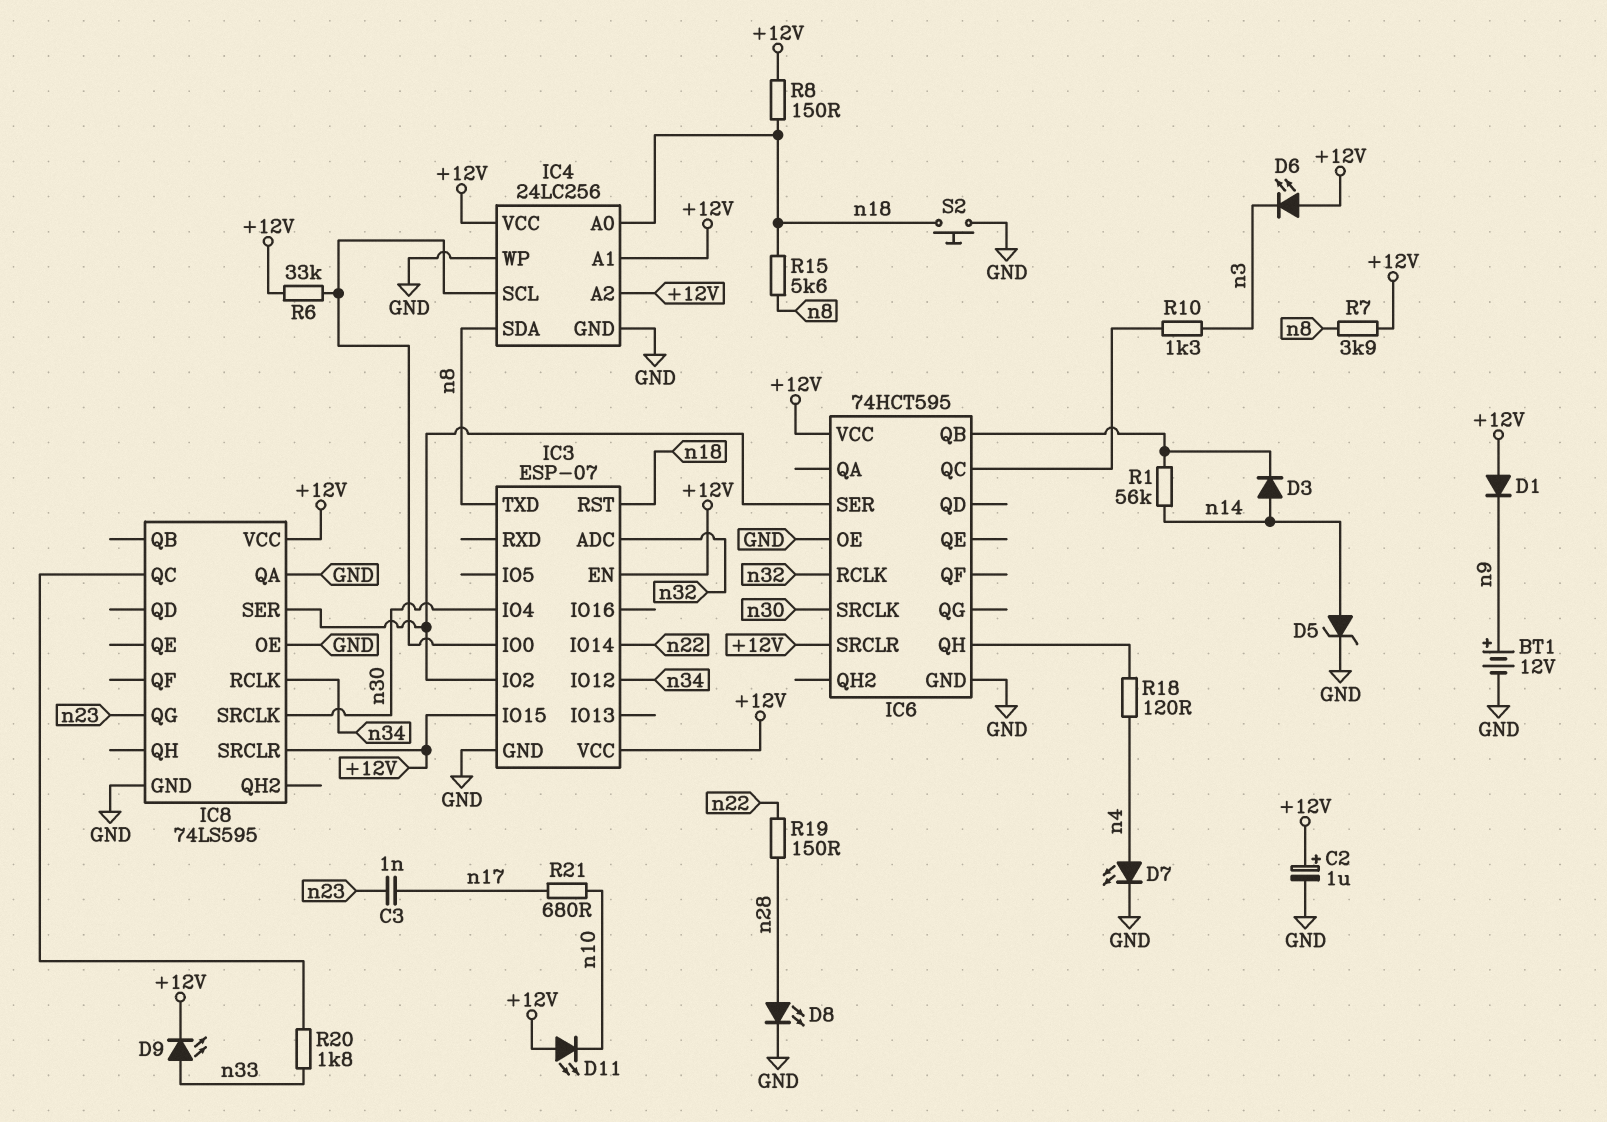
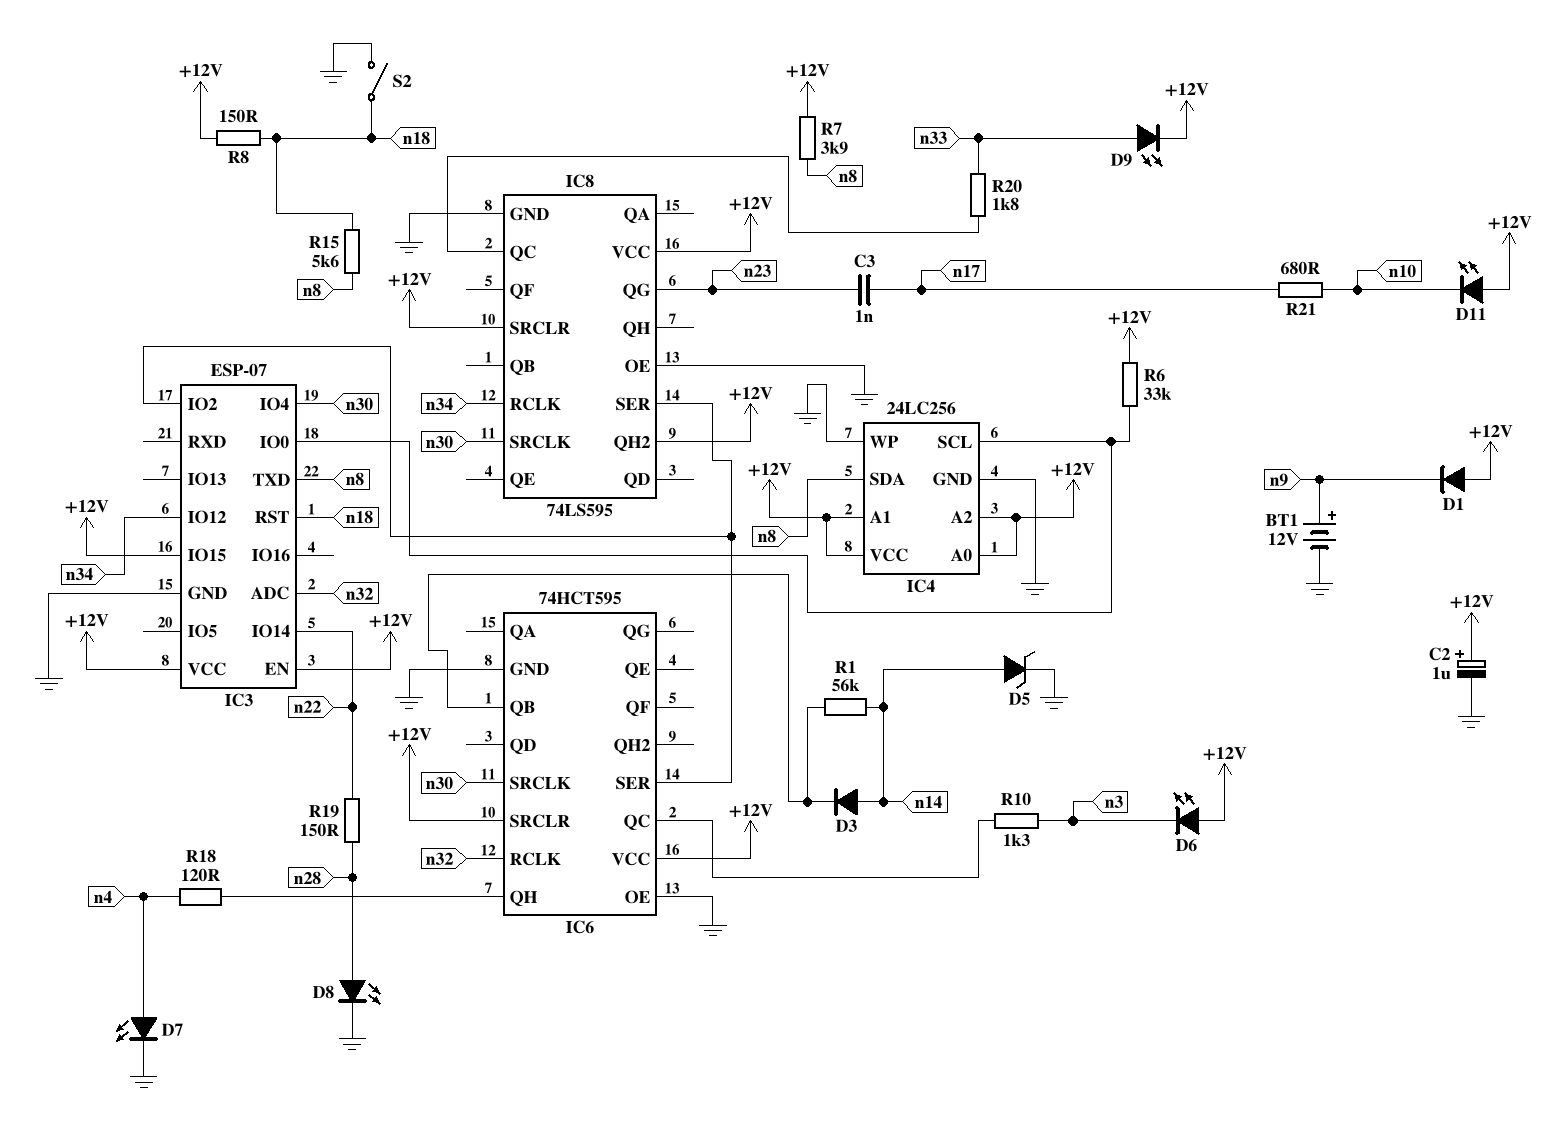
IC4 pin A0: n18 -> +12V
IC8 pin QA: GND -> none
IC8 pin QH2: none -> +12V
S2: button (GND, n18) -> switch (GND, n18)

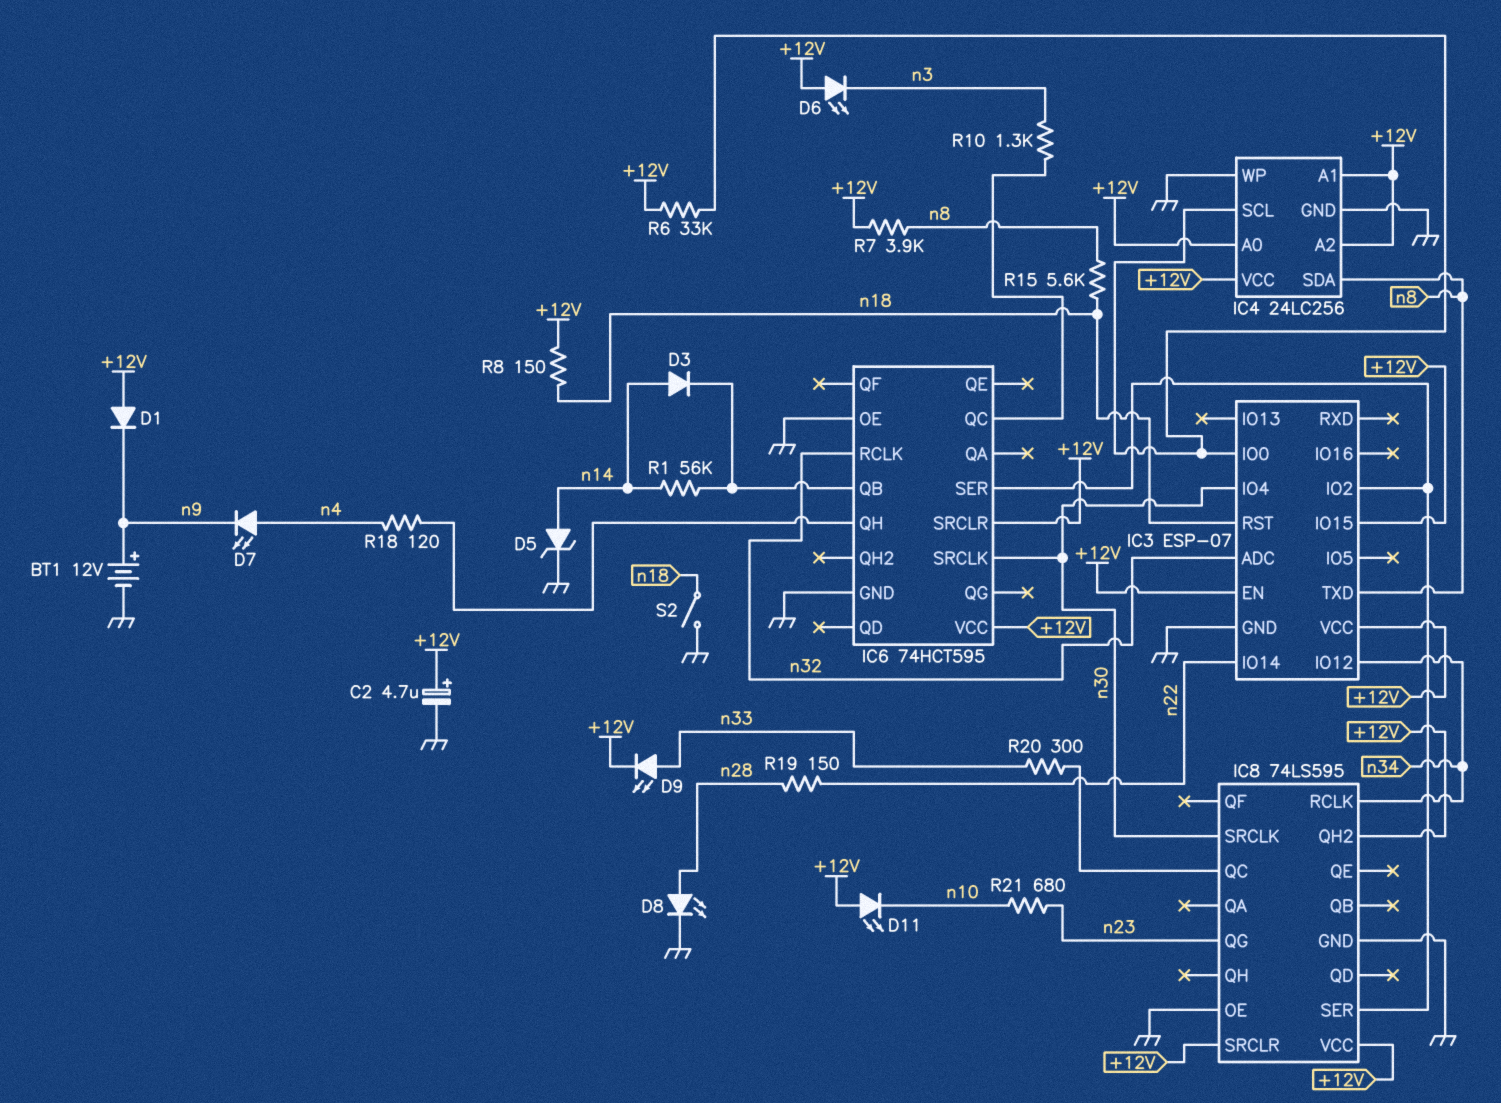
C2: 1uF (plus +12V, minus GND) -> 4.7uF (plus +12V, minus GND)
C3: 1nF (n17, n23) -> none
D7: LED (A n4, K GND) -> LED (A n4, K n9)
R20: 1.8k (IC8/QC, n33) -> 300 (IC8/QC, n33)
R21: 680 (n10, n17) -> 680 (n10, n23)

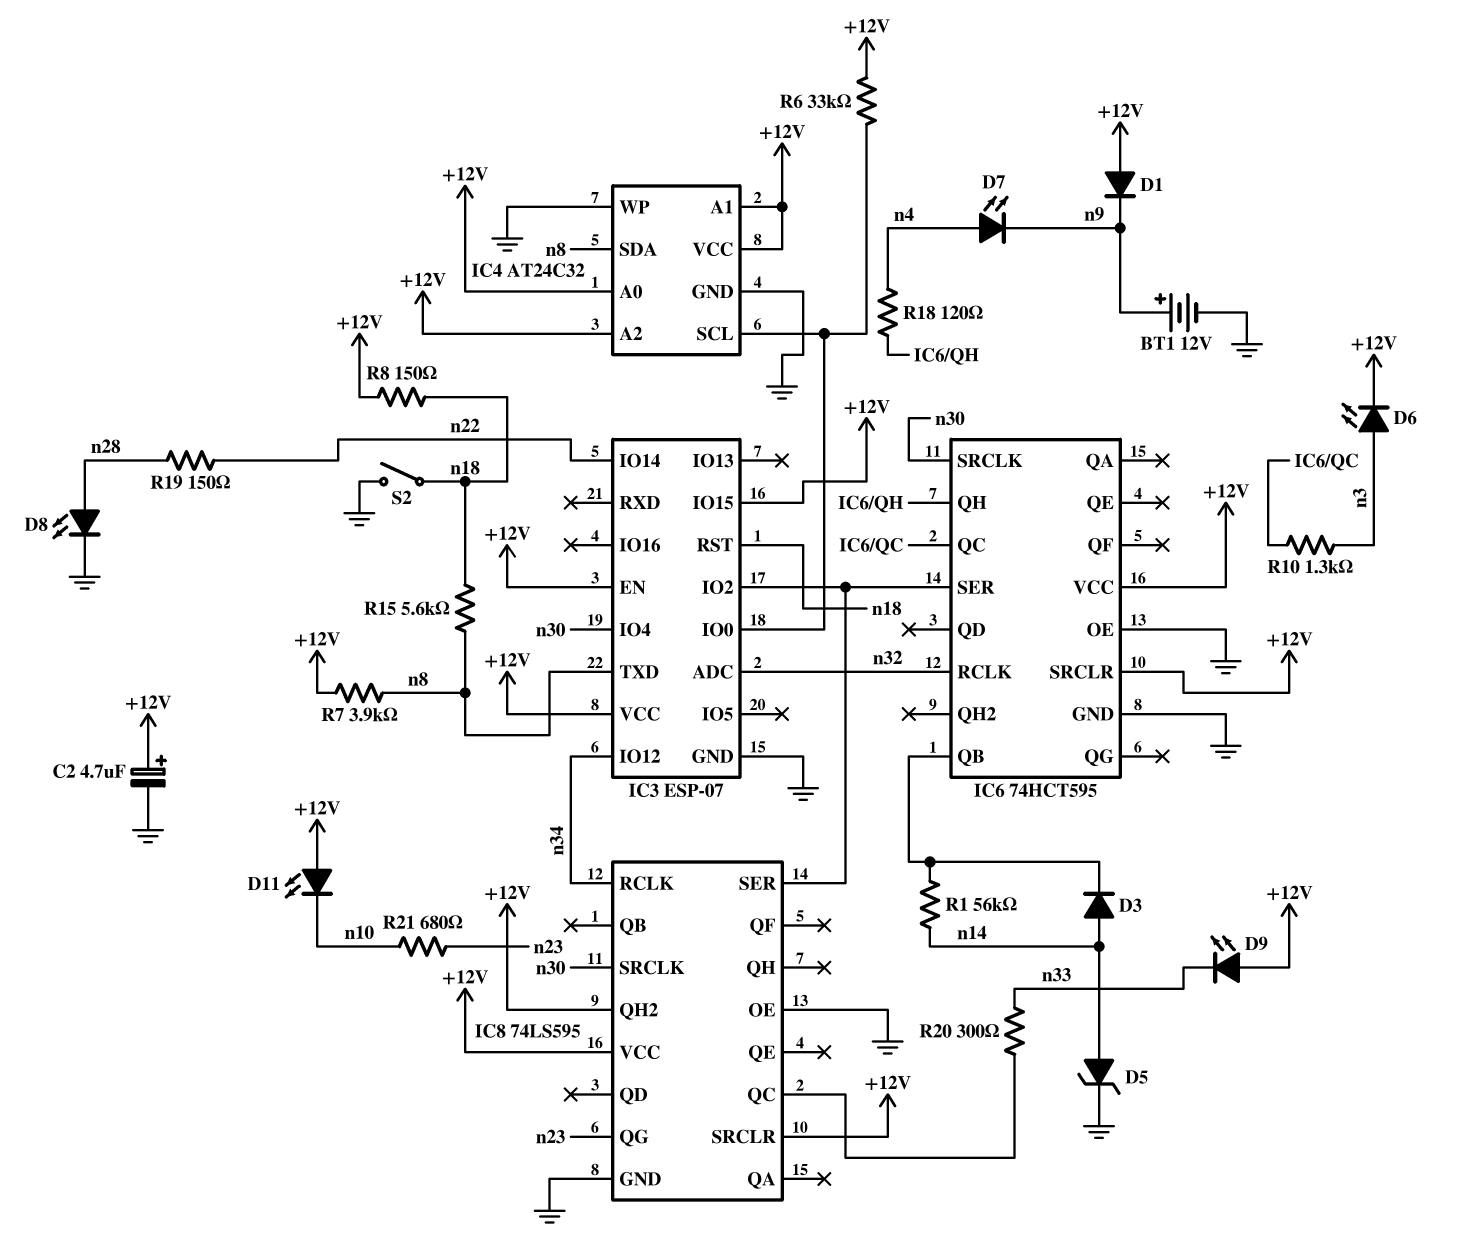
D6: LED (A +12V, K n3) -> LED (A n3, K +12V)
D9: LED (A n33, K +12V) -> LED (A +12V, K n33)
IC4: 24LC256 -> AT24C32

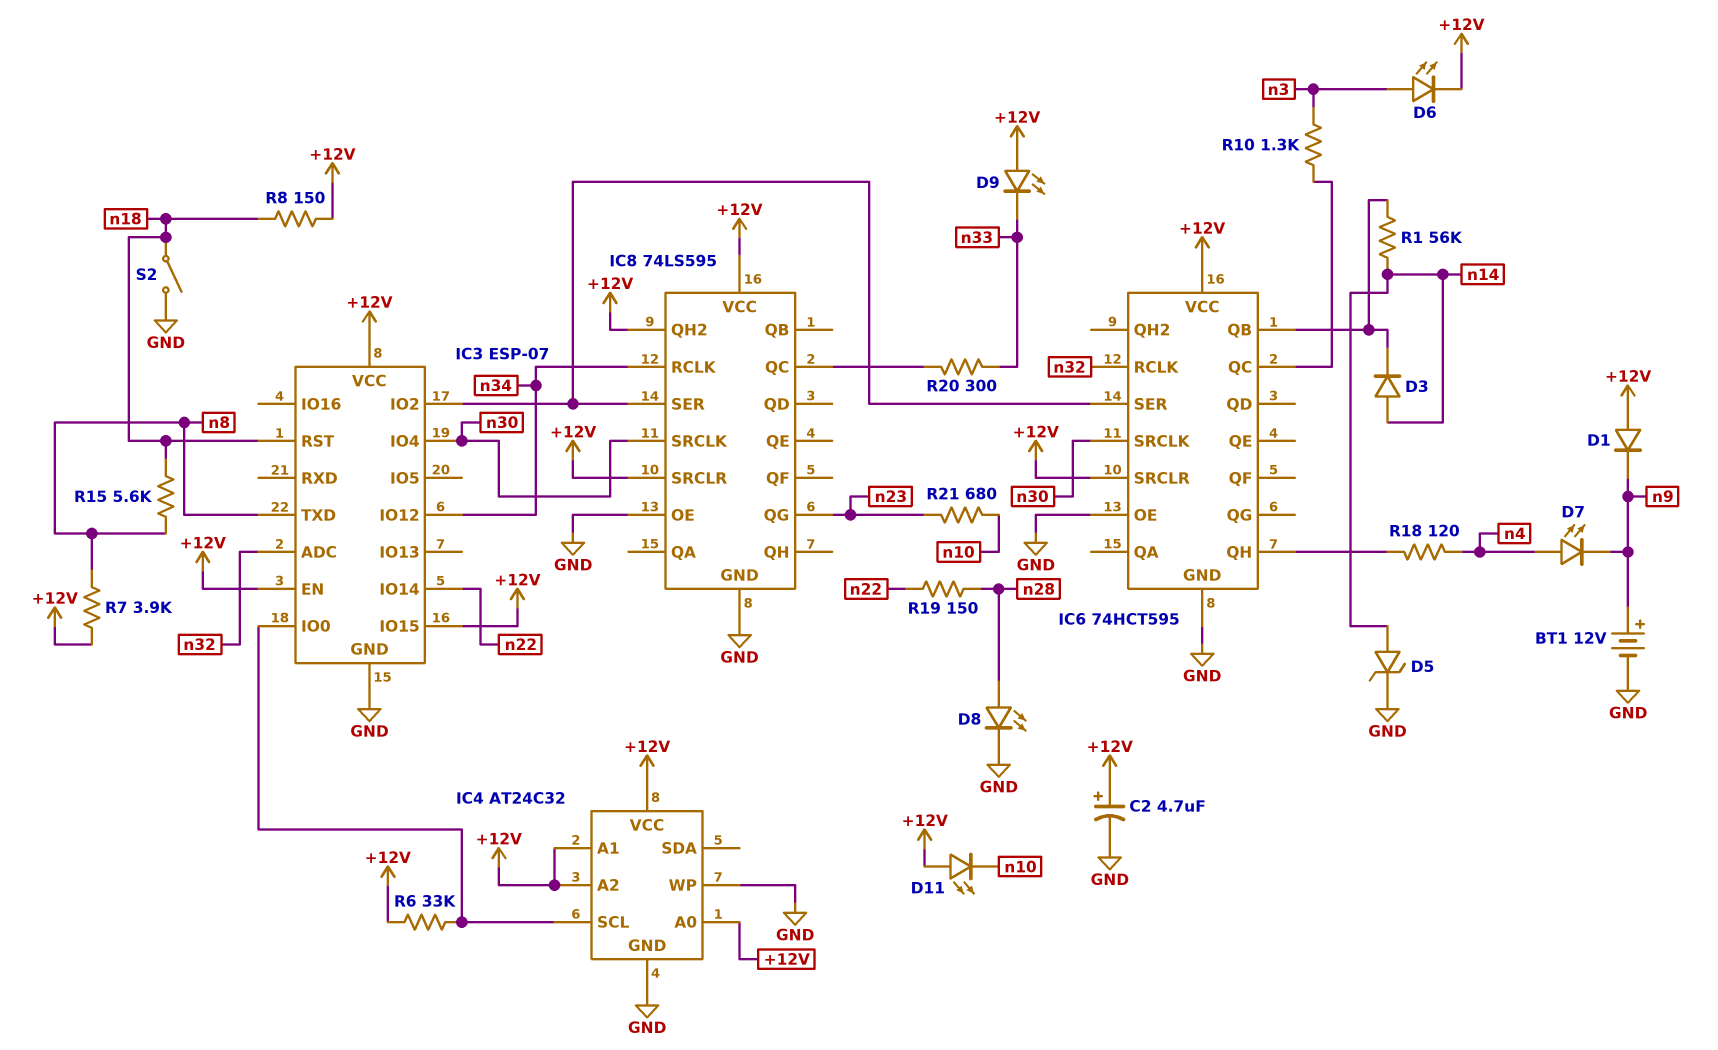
IC4 pin SDA: n8 -> none

